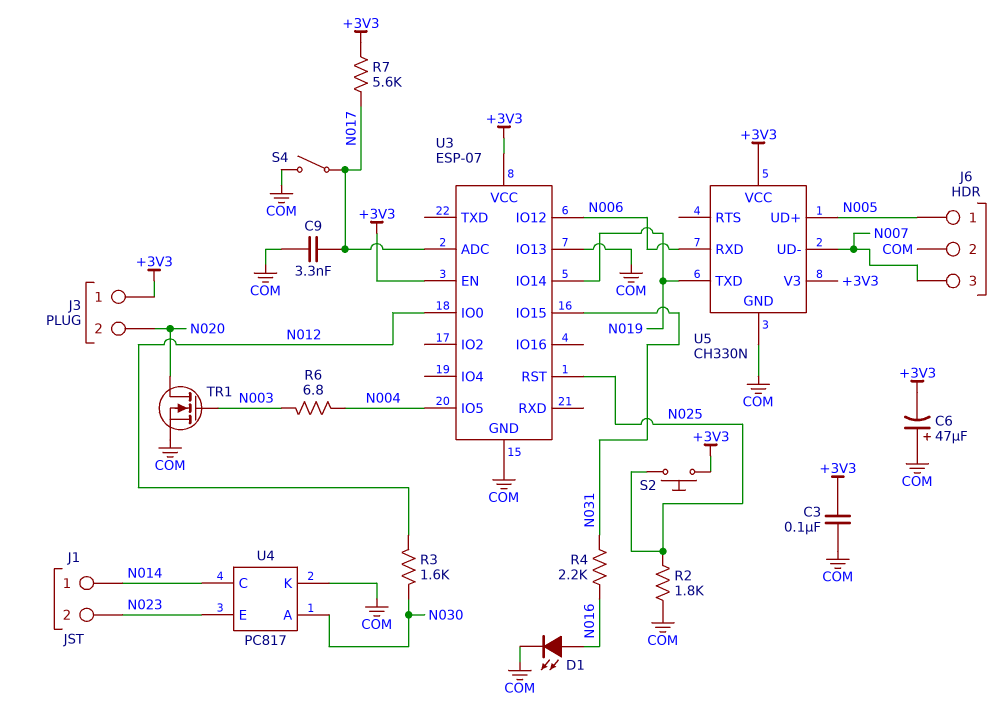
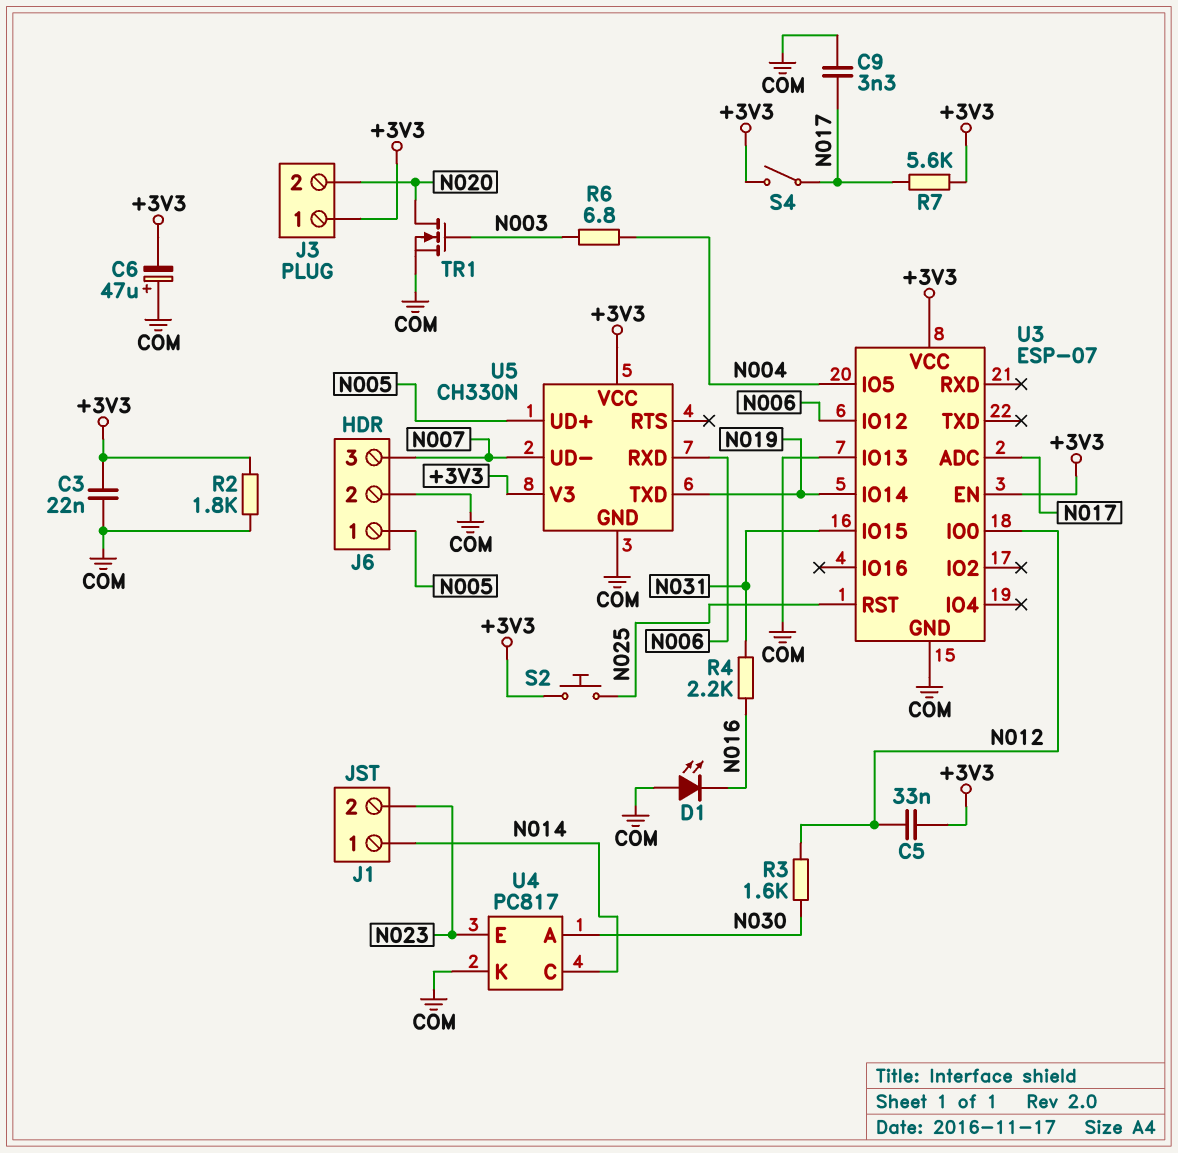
C3: 100nF (+3V3, COM) -> 22nF (+3V3, COM)
C5: none -> 33nF (+3V3, N012)
D1: LED (A N016, K COM) -> LED (A COM, K N016)
R2: 1.8k (COM, N025) -> 1.8k (+3V3, COM)
S4: switch (COM, N017) -> switch (+3V3, N017)

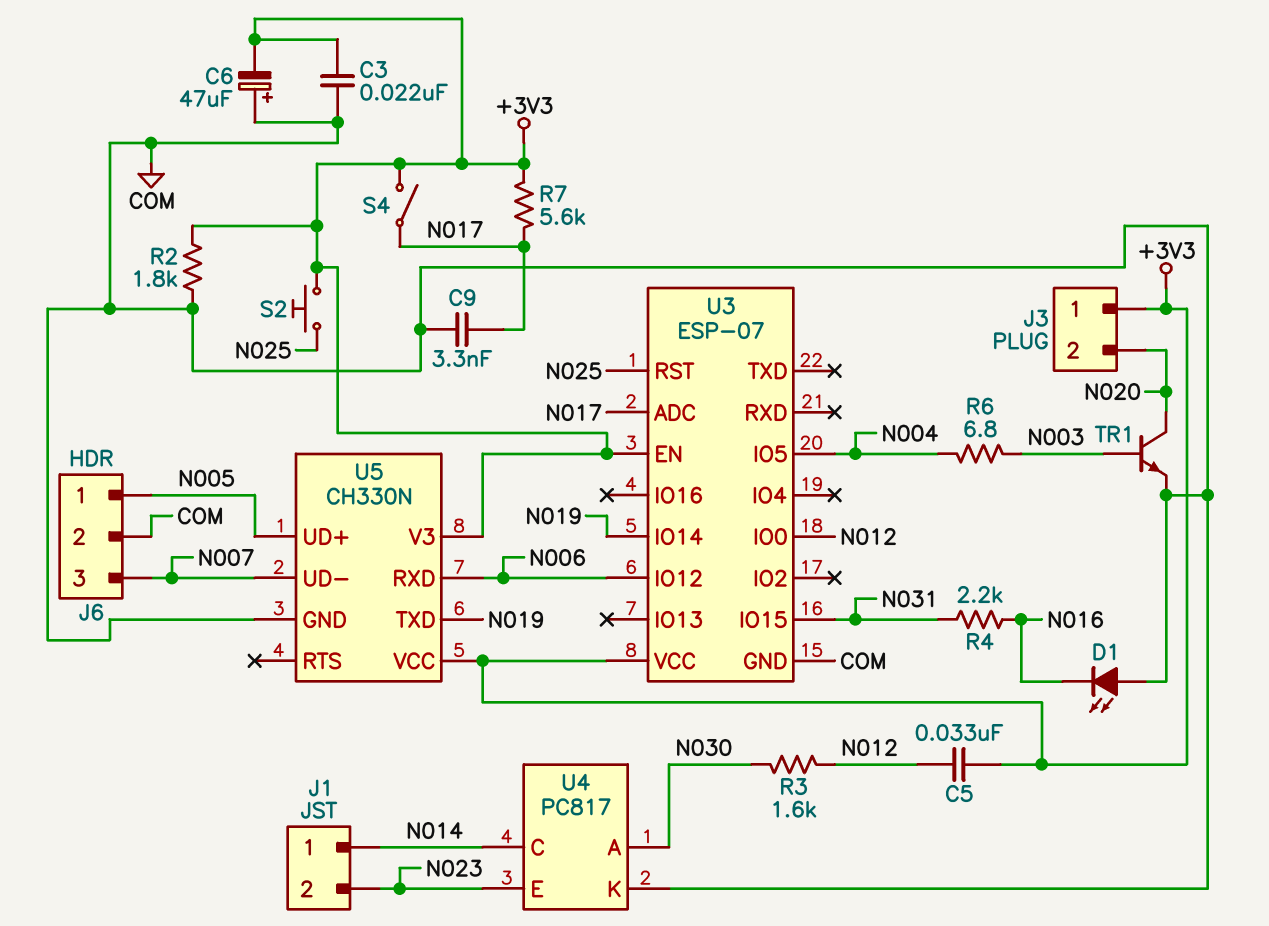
TR1: NMOS (G N003, D N020, S COM) -> NPN (B N003, C N020, E COM)
U3 pin IO13: COM -> none

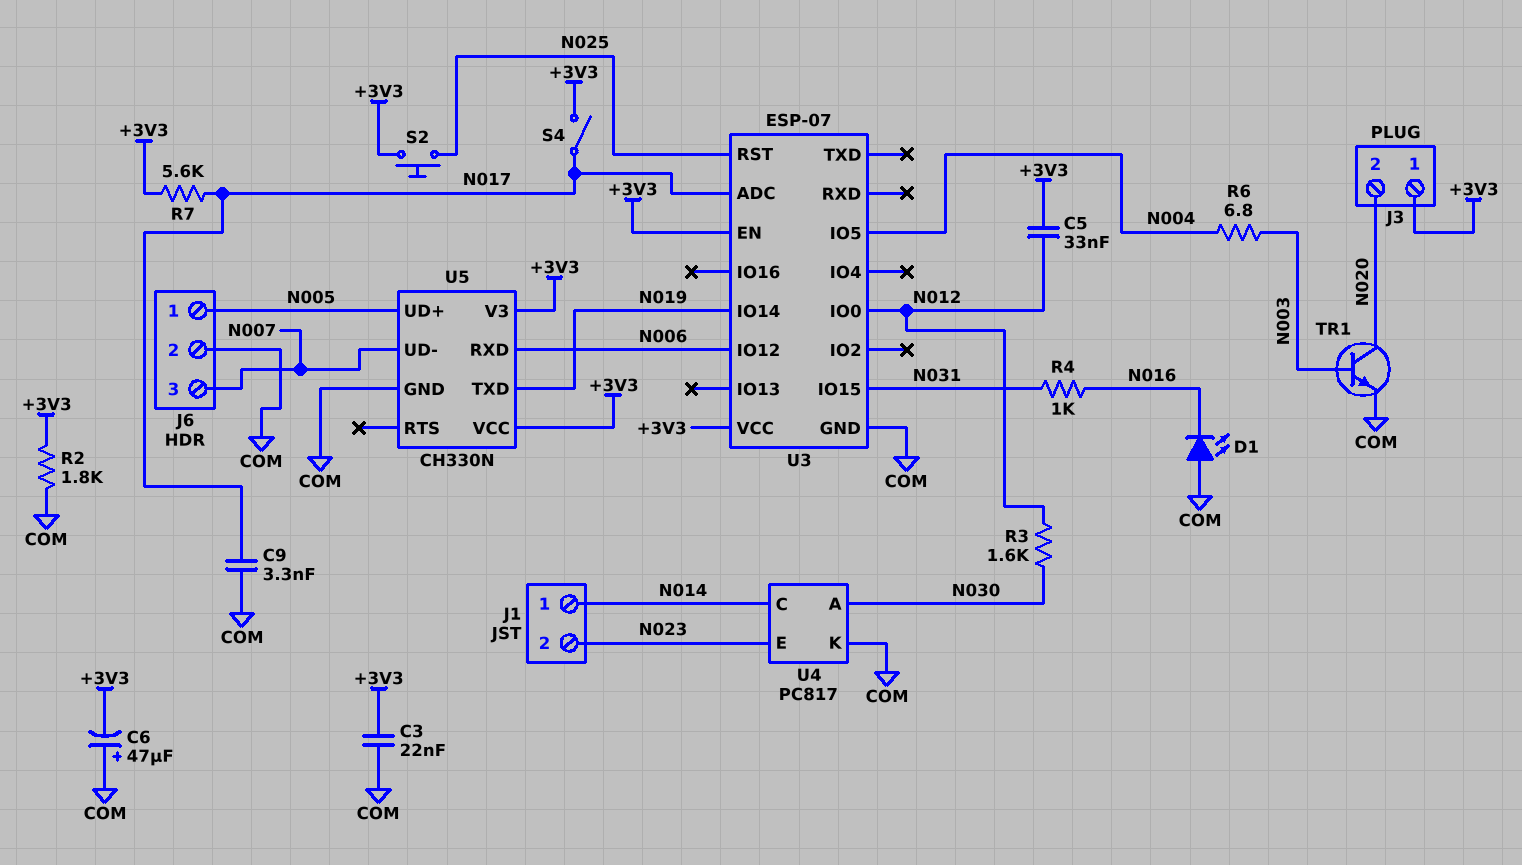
R4: 2.2k (N016, N031) -> 1k (N016, N031)

